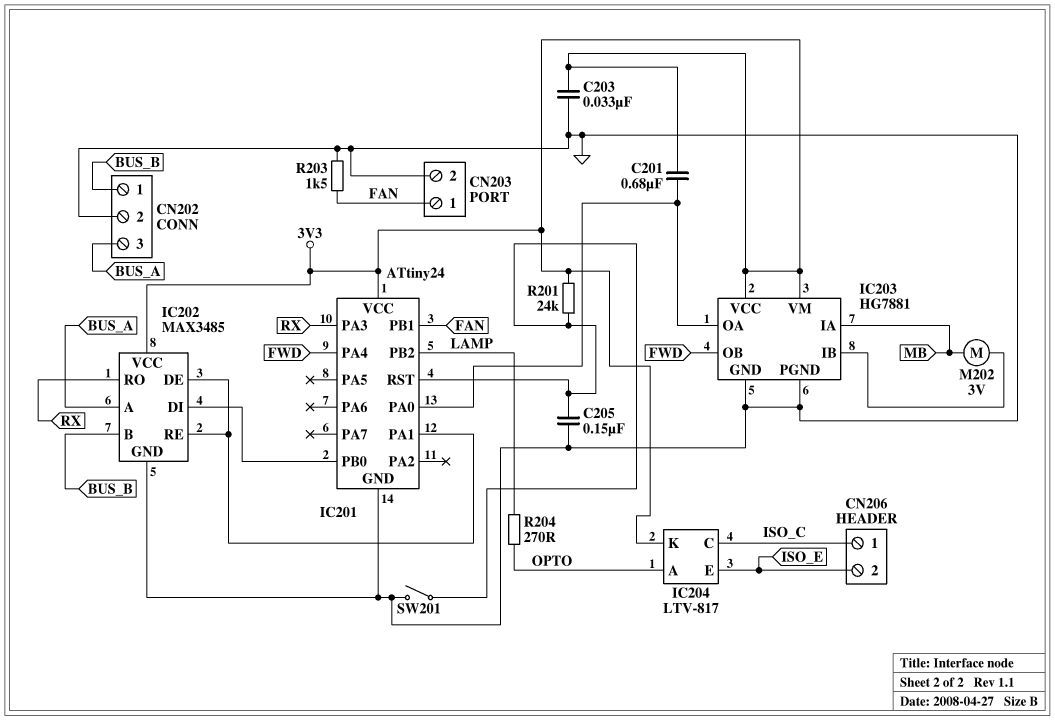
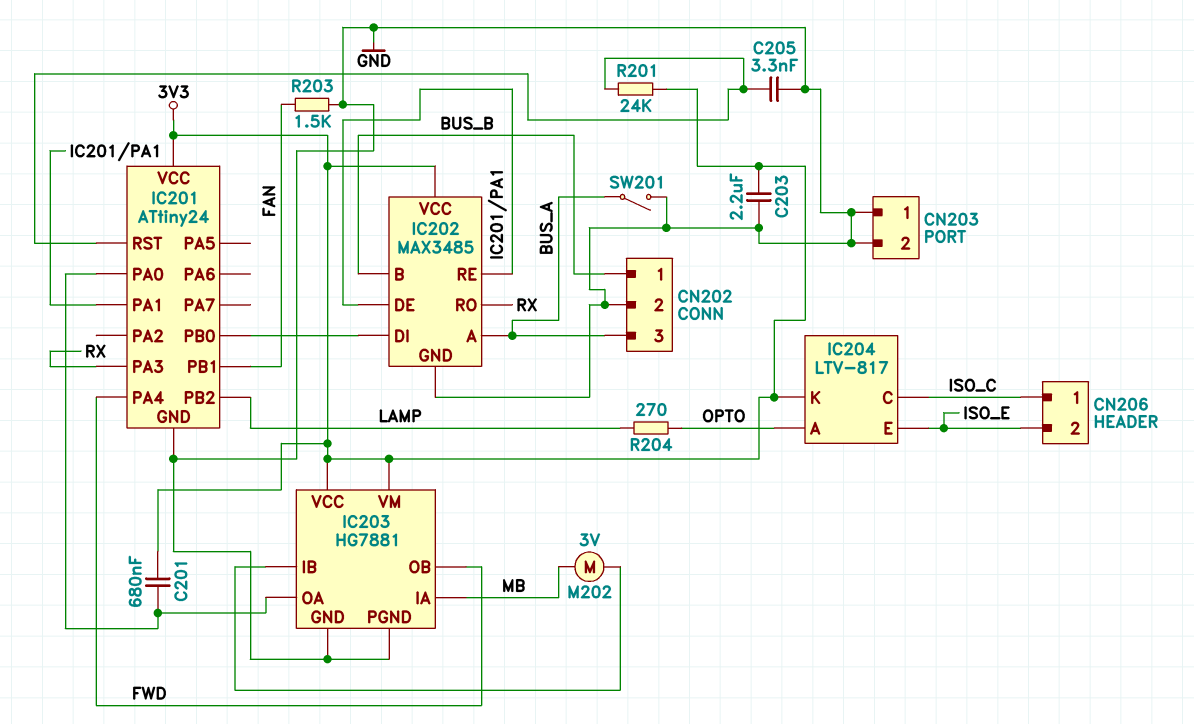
C203: 33nF (3V3, GND) -> 2.2uF (3V3, GND)
C205: 150nF (GND, IC201/RST) -> 3.3nF (GND, IC201/RST)
CN203 pin 1: FAN -> GND
SW201: switch (GND, IC201/RST) -> switch (BUS_A, GND)

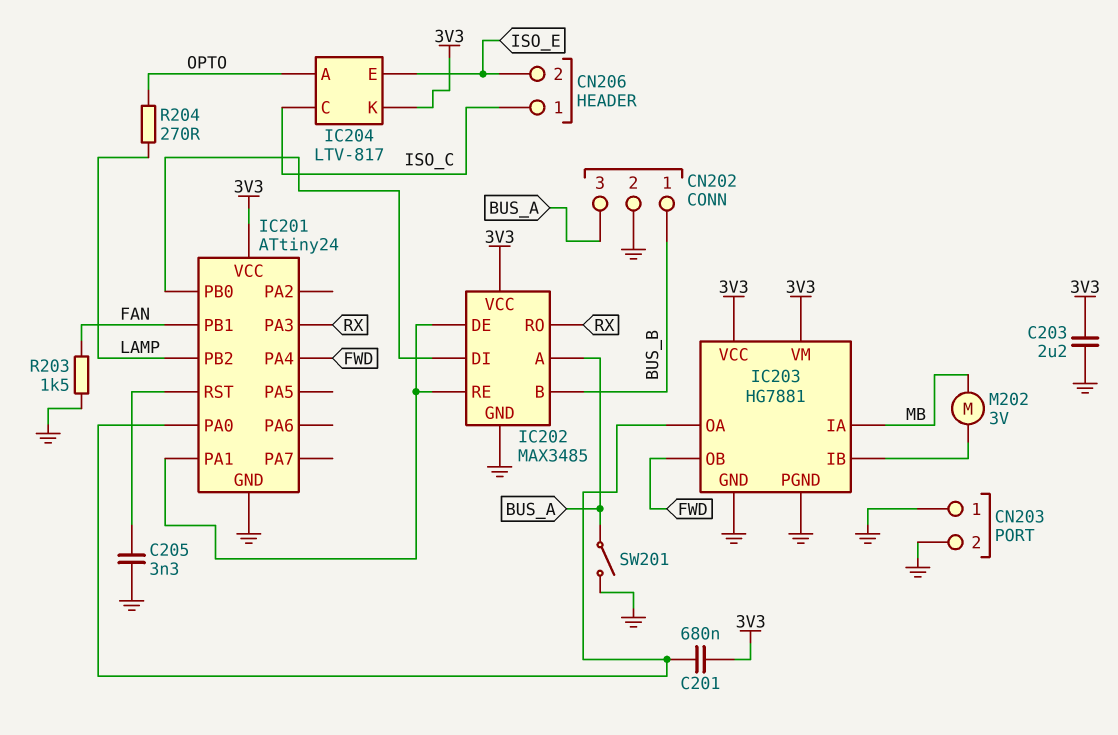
R201: 24k (3V3, IC201/RST) -> none

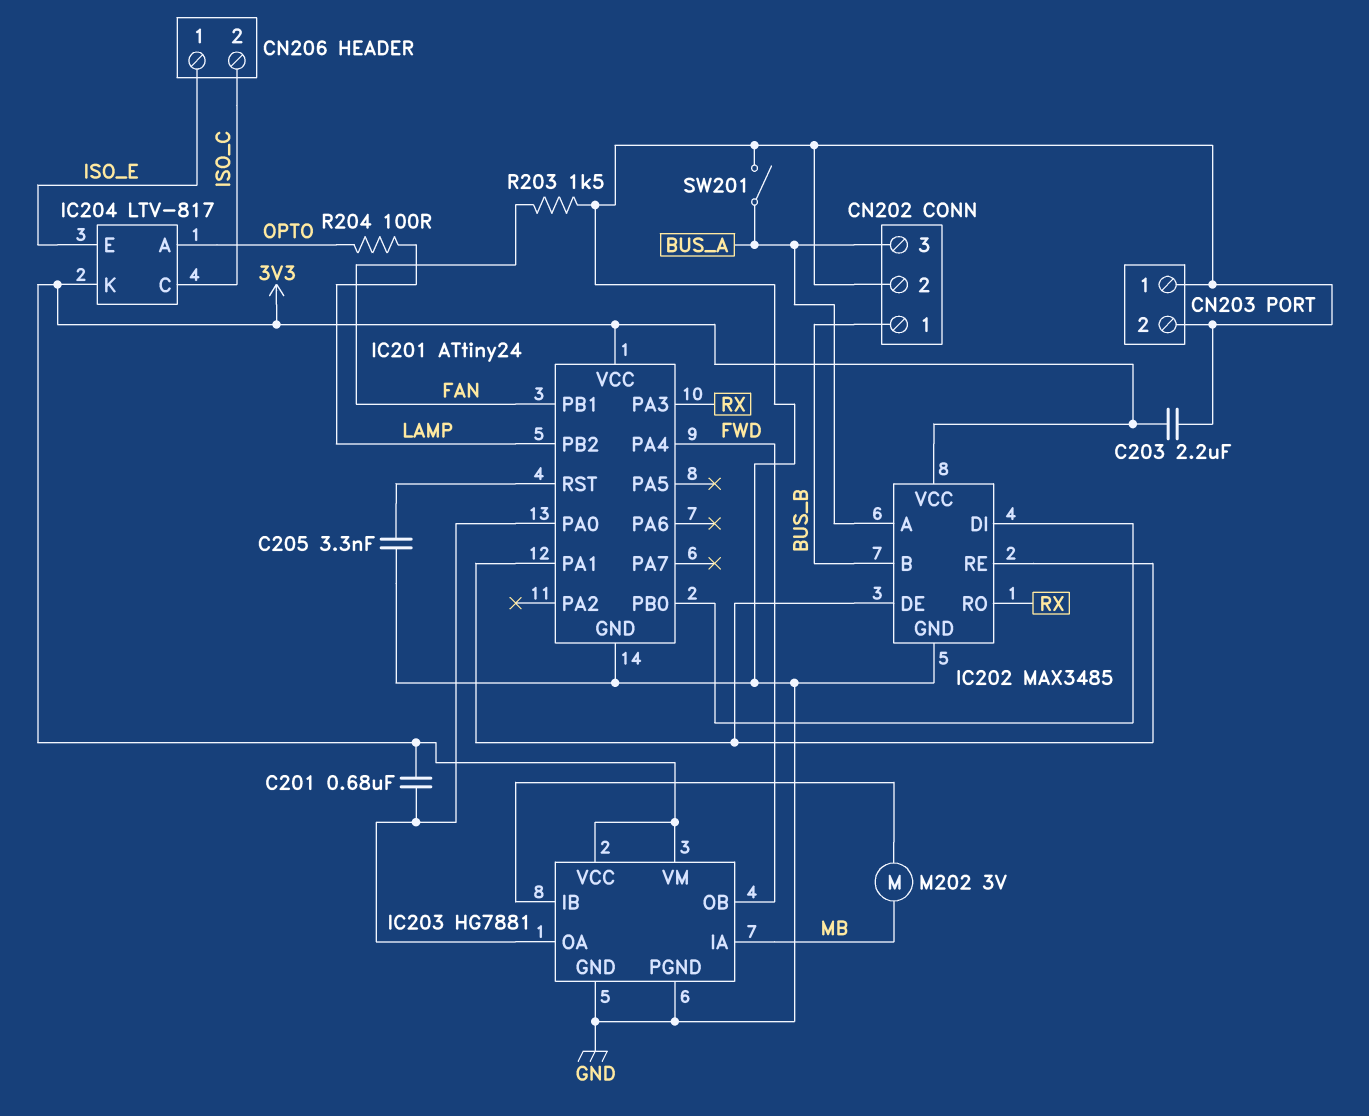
CN206 pin 1: ISO_C -> ISO_E
CN206 pin 2: ISO_E -> ISO_C
R204: 270 (LAMP, OPTO) -> 100 (LAMP, OPTO)

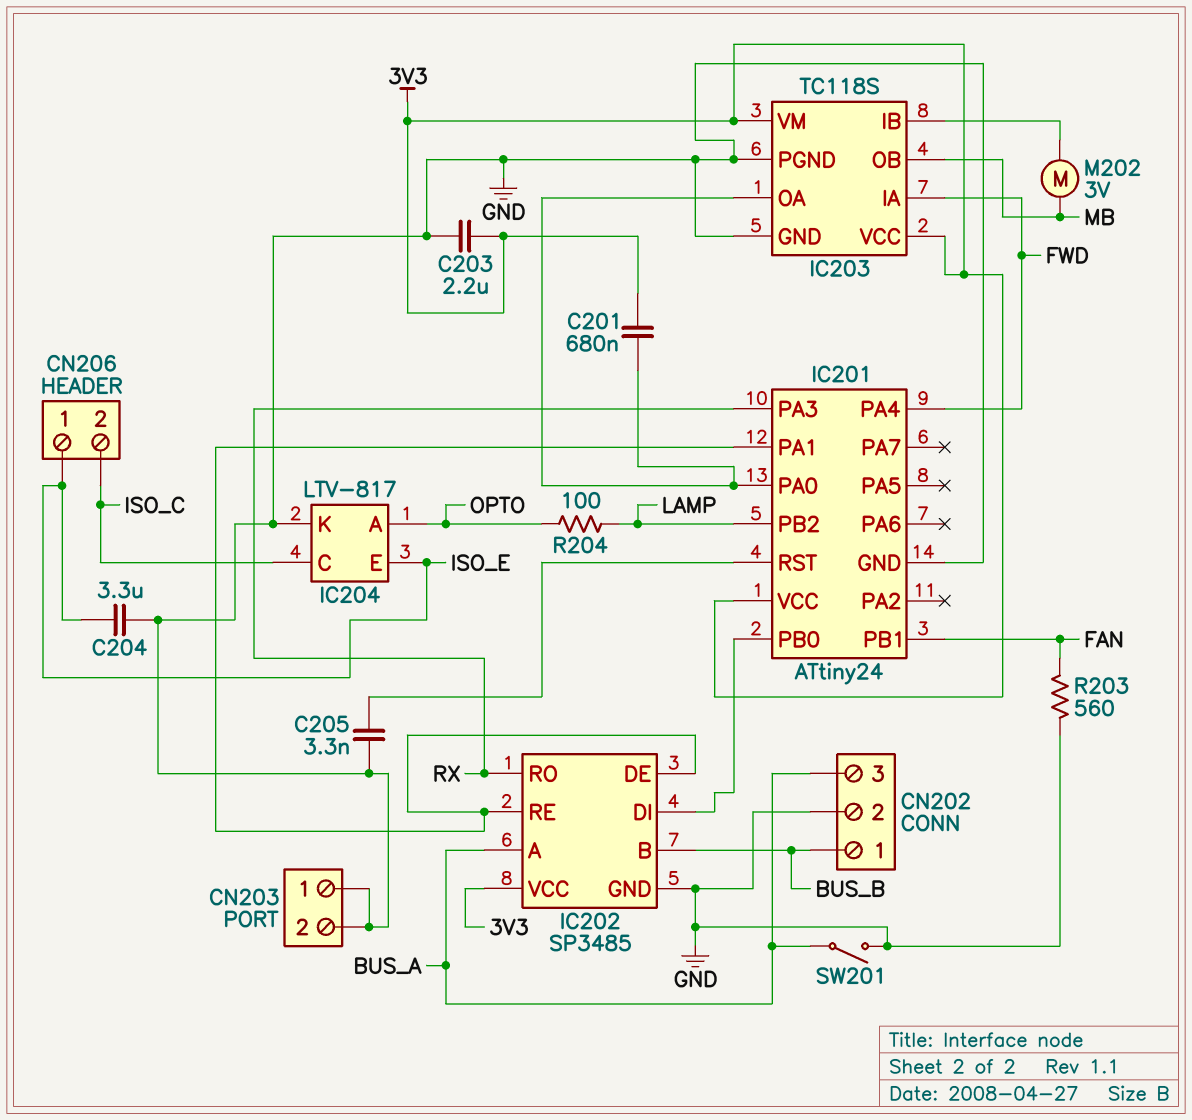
C204: none -> 3.3uF (GND, ISO_E)
IC202: MAX3485 -> SP3485
IC203: HG7881 -> TC118S
IC203 pin IA: MB -> FWD
IC203 pin OB: FWD -> MB
IC204 pin K: 3V3 -> GND
R203: 1.5k (FAN, GND) -> 560 (FAN, GND)

